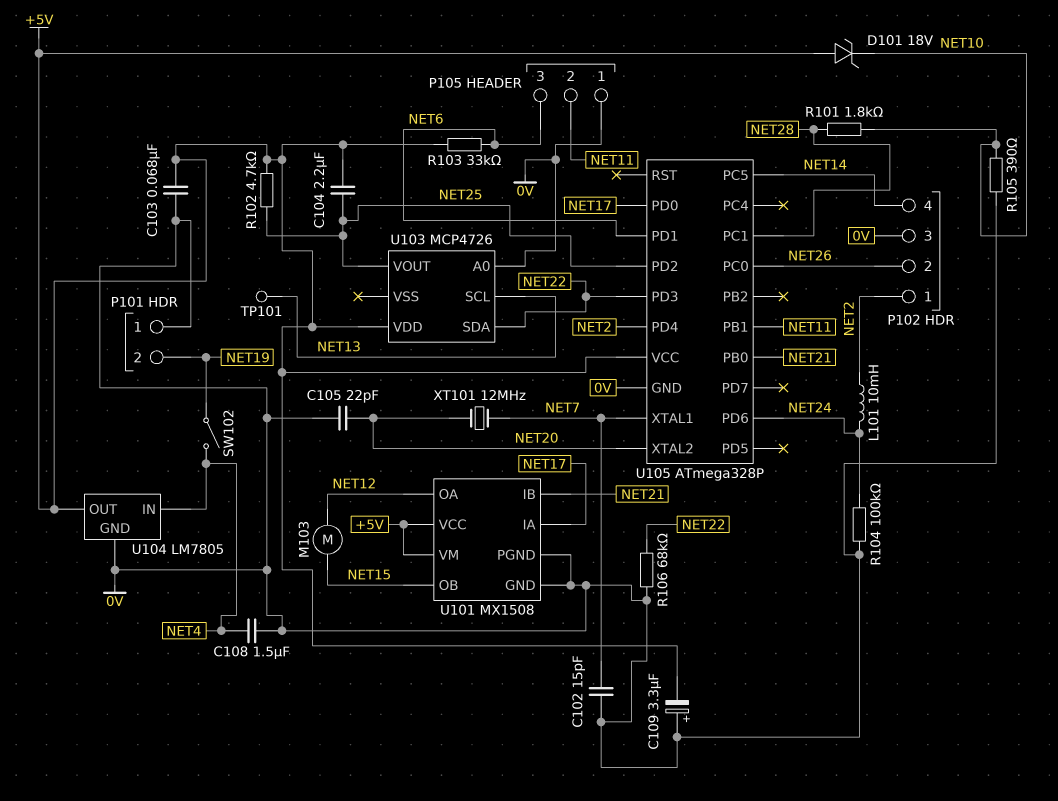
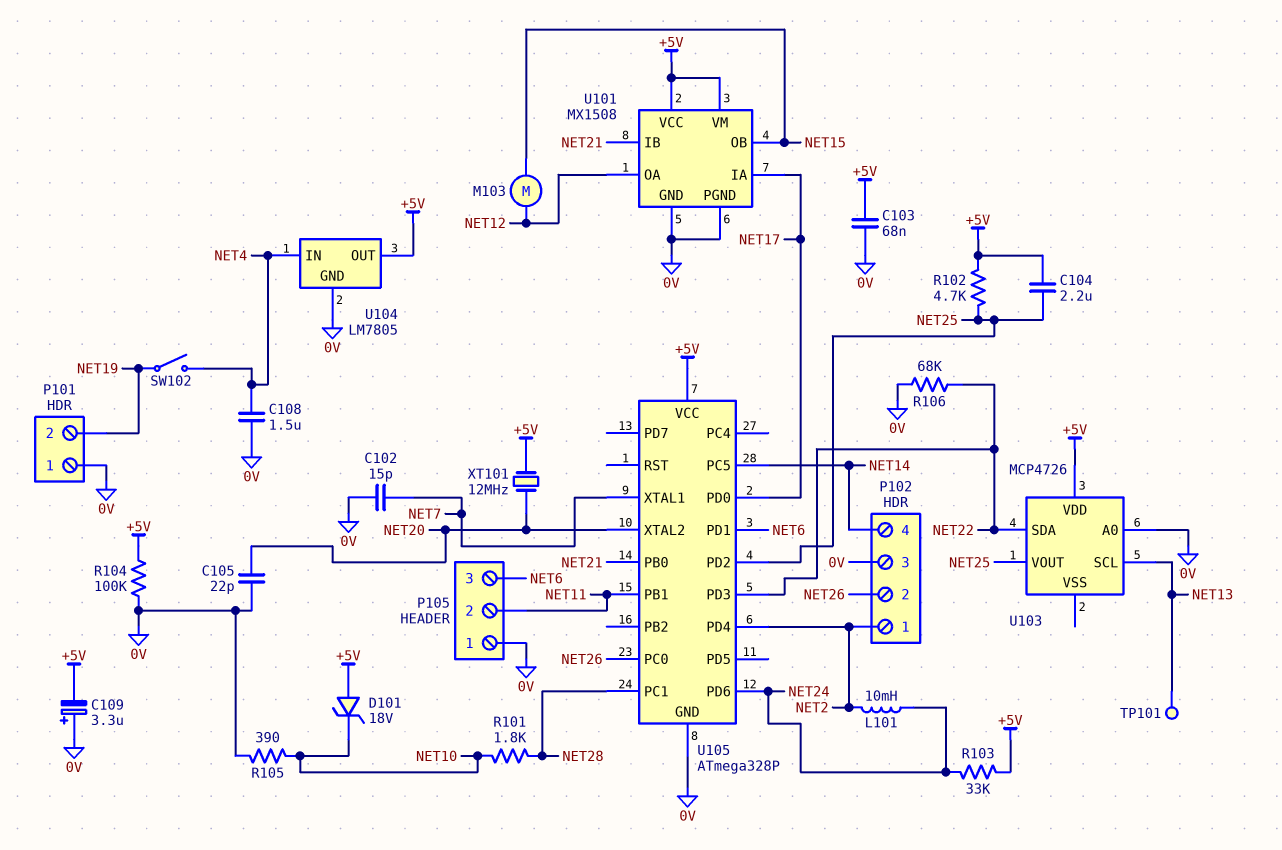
R103: 33k (+5V, NET6) -> 33k (+5V, NET24)
R104: 100k (0V, NET24) -> 100k (+5V, 0V)
XT101: 12MHz (NET7, NET20) -> 12MHz (+5V, NET20)

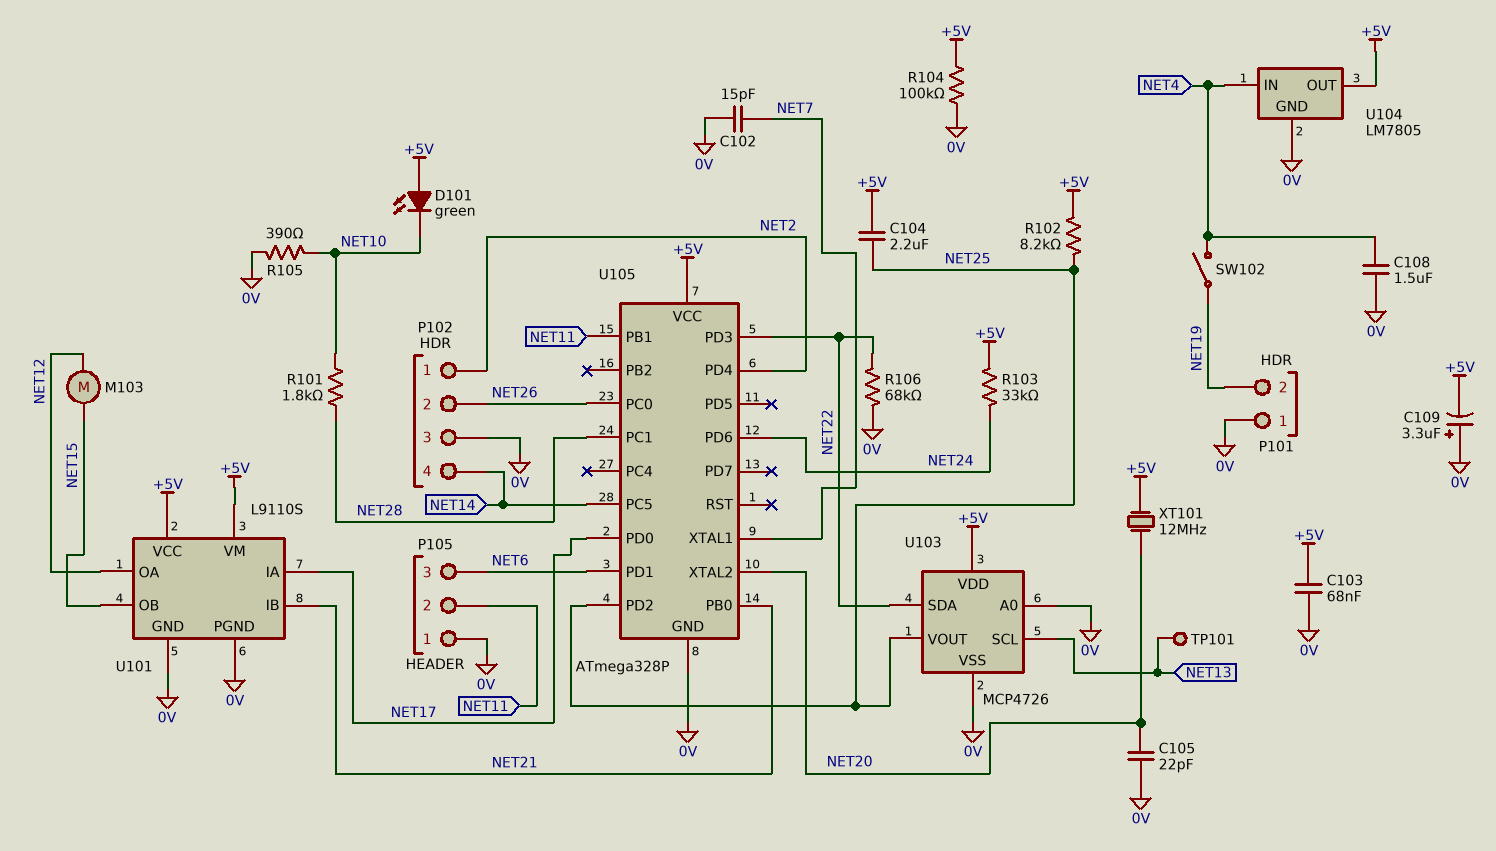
D101: zener 18V (A +5V, K NET10) -> LED green (A +5V, K NET10)
L101: 10mH (NET2, NET24) -> none
R102: 4.7k (+5V, NET25) -> 8.2k (+5V, NET25)
U101: MX1508 -> L9110S
U103 pin VSS: none -> 0V

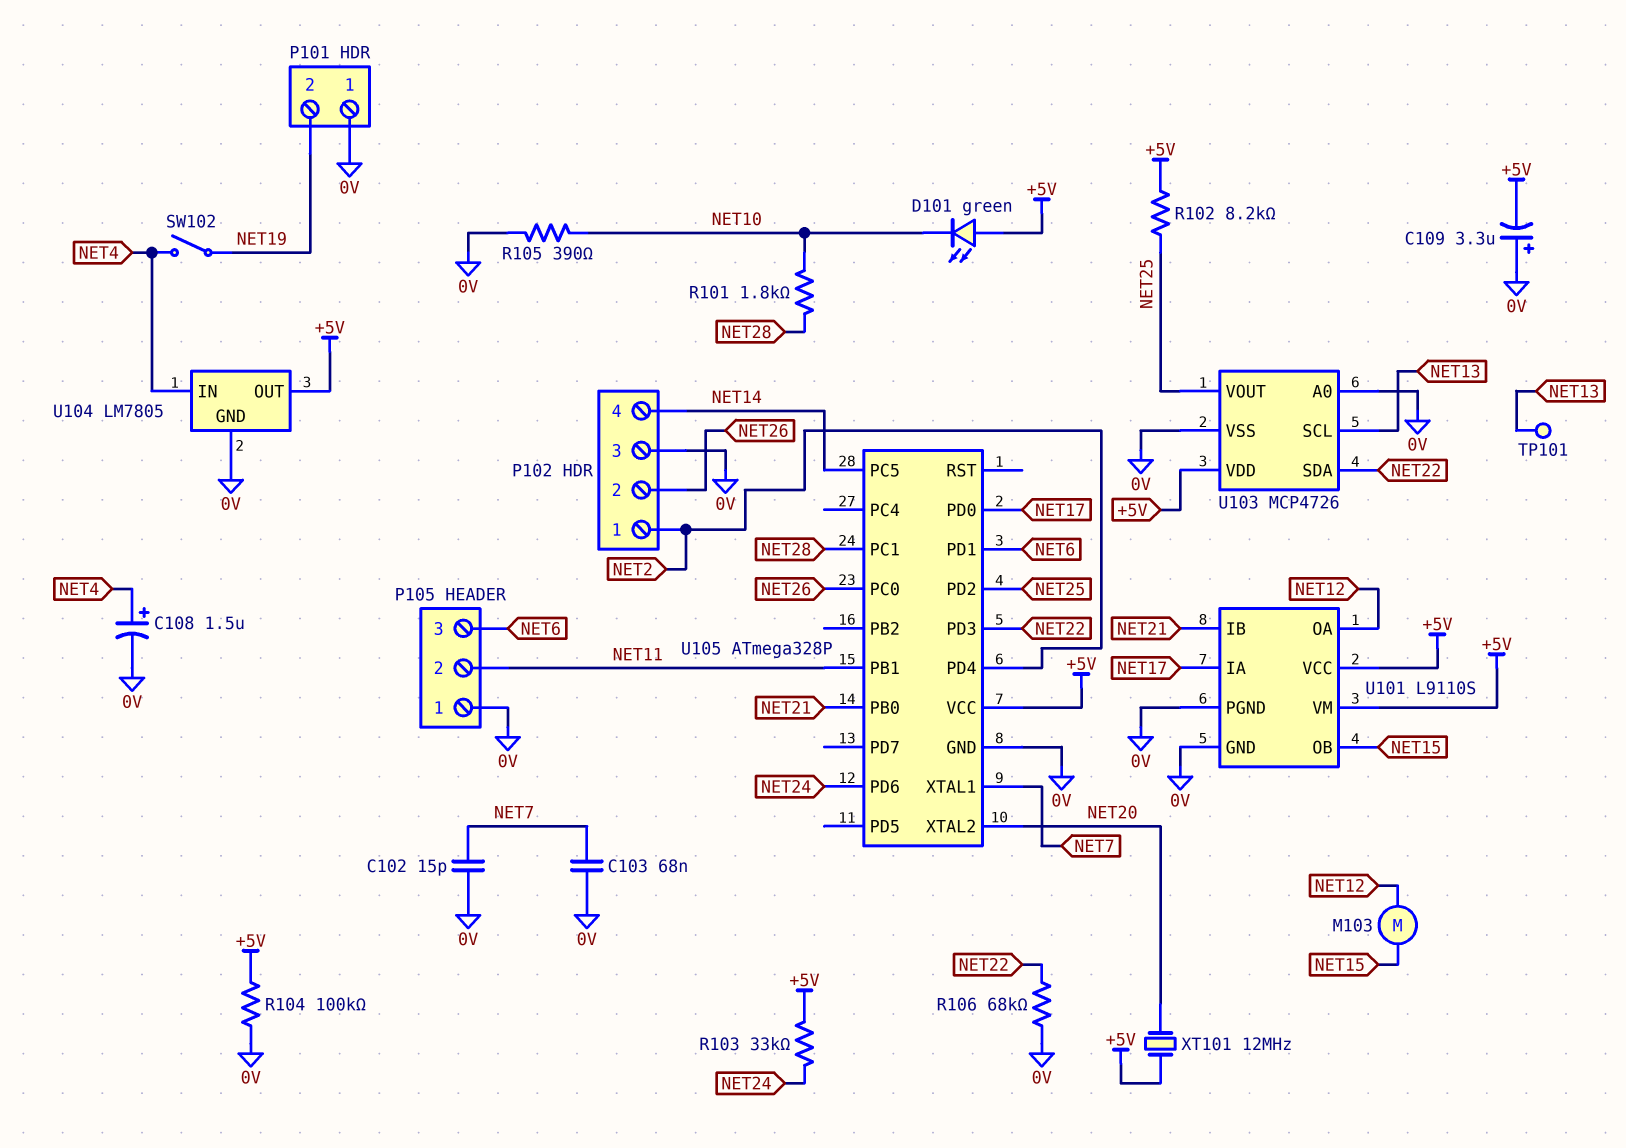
C103: 68nF (+5V, 0V) -> 68nF (0V, NET7)
C104: 2.2uF (+5V, NET25) -> none
C105: 22pF (0V, NET20) -> none
C108: 1.5uF (0V, NET4) -> 1.5uF (plus NET4, minus 0V)

